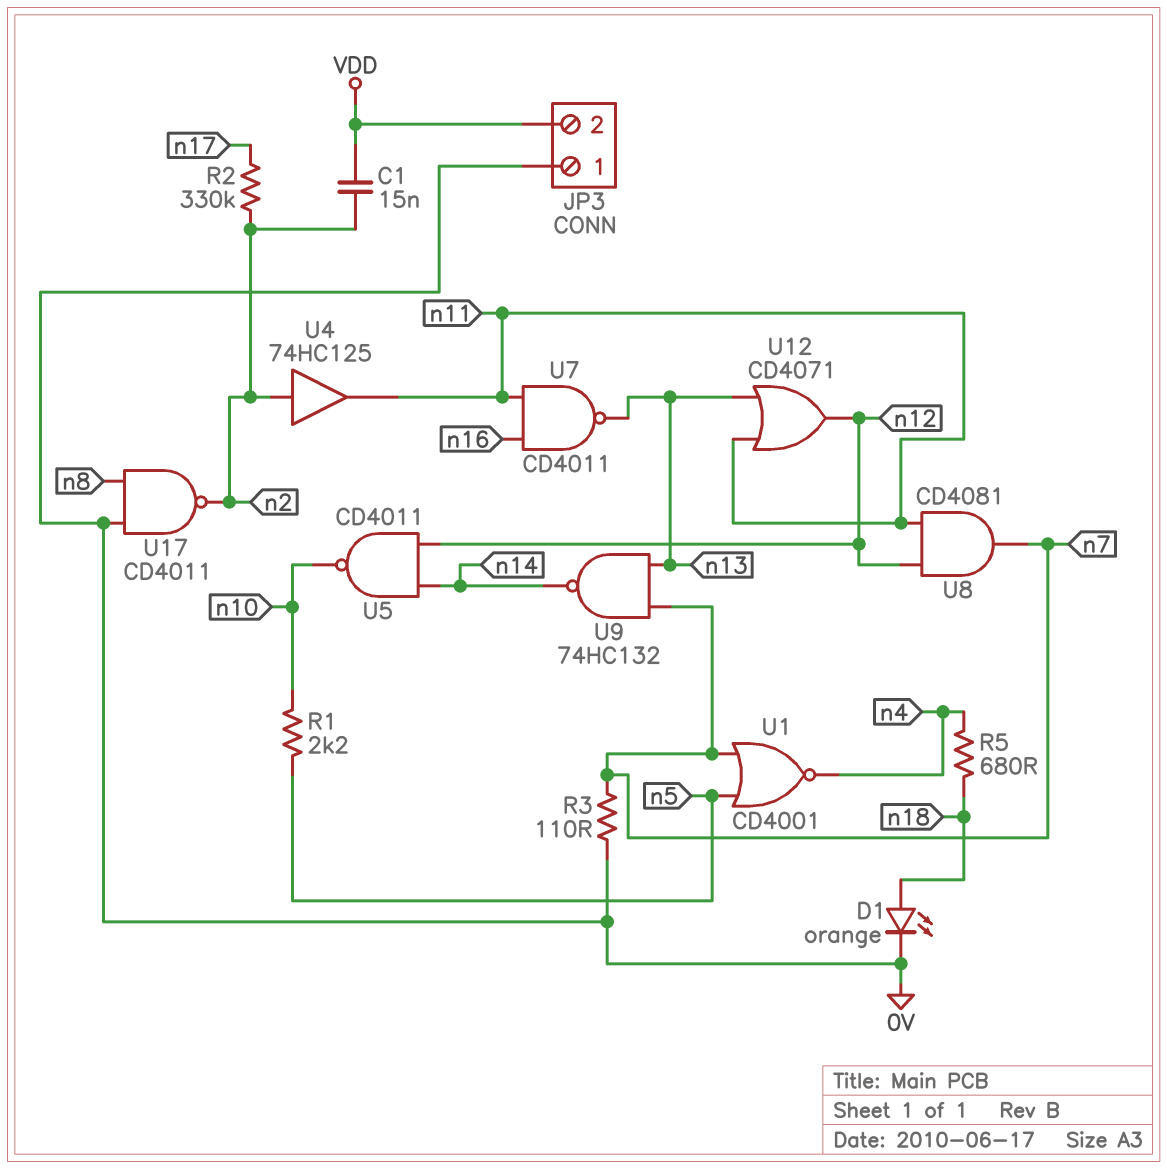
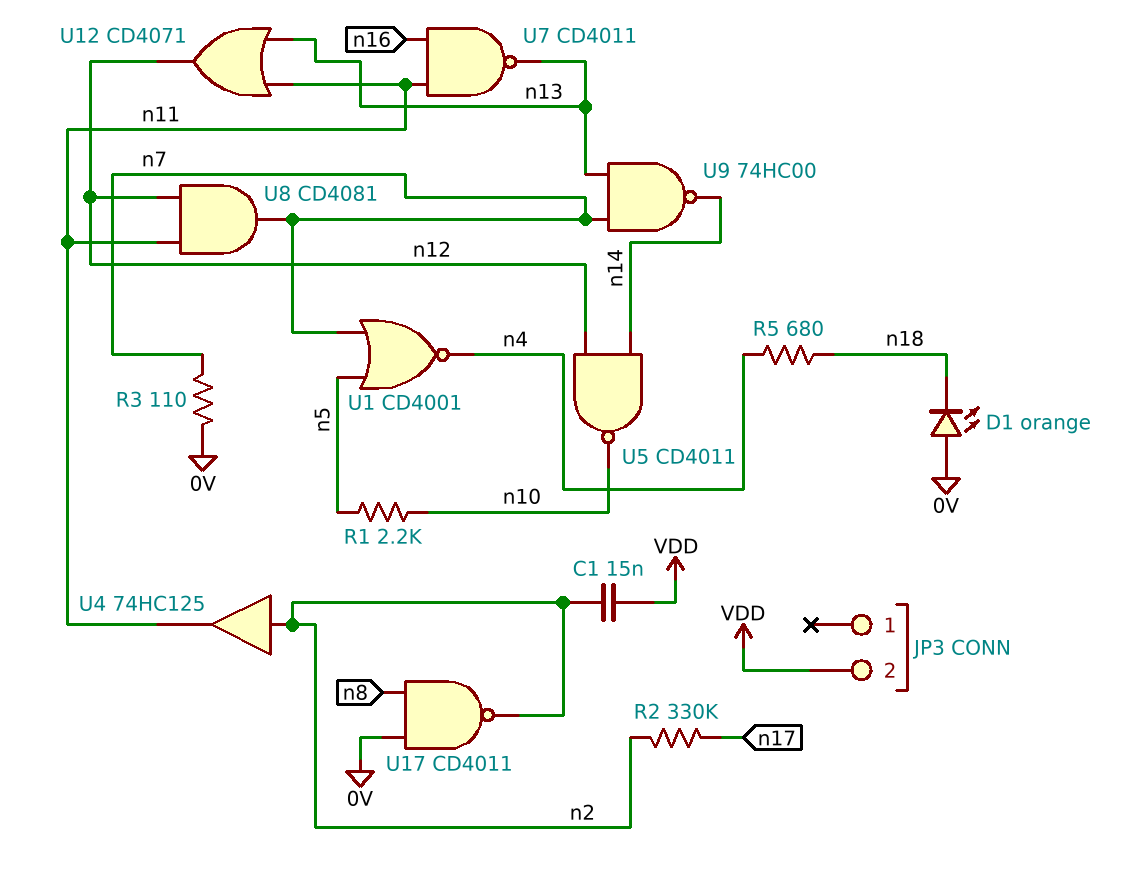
D1: LED orange (A n18, K 0V) -> LED orange (A 0V, K n18)
JP3 pin 1: 0V -> none
U9: NAND 74HC132 (in n7, in n13, out n14) -> NAND 74HC00 (in n7, in n13, out n14)

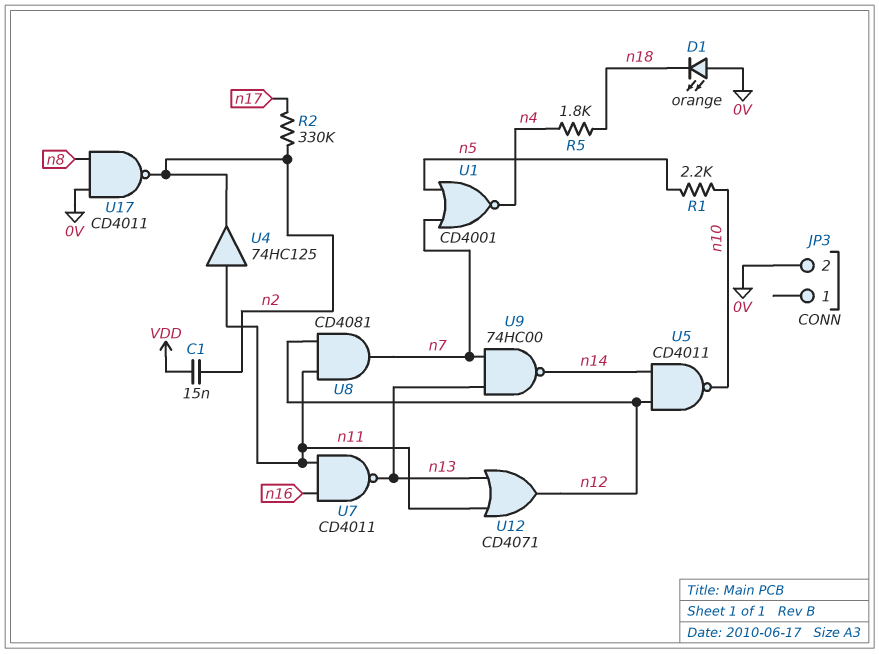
JP3 pin 2: VDD -> 0V
R3: 110 (0V, n7) -> none
R5: 680 (n4, n18) -> 1.8k (n4, n18)
U4: buffer 74HC125 (in n2, out n11) -> buffer 74HC125 (in n11, out n2)

